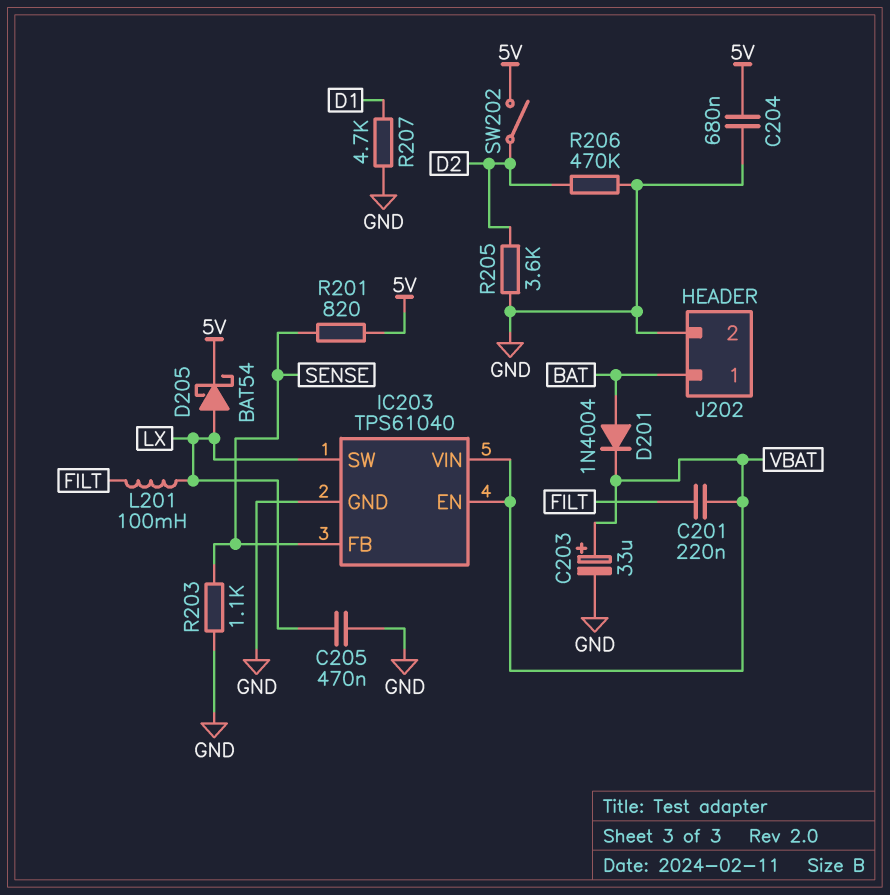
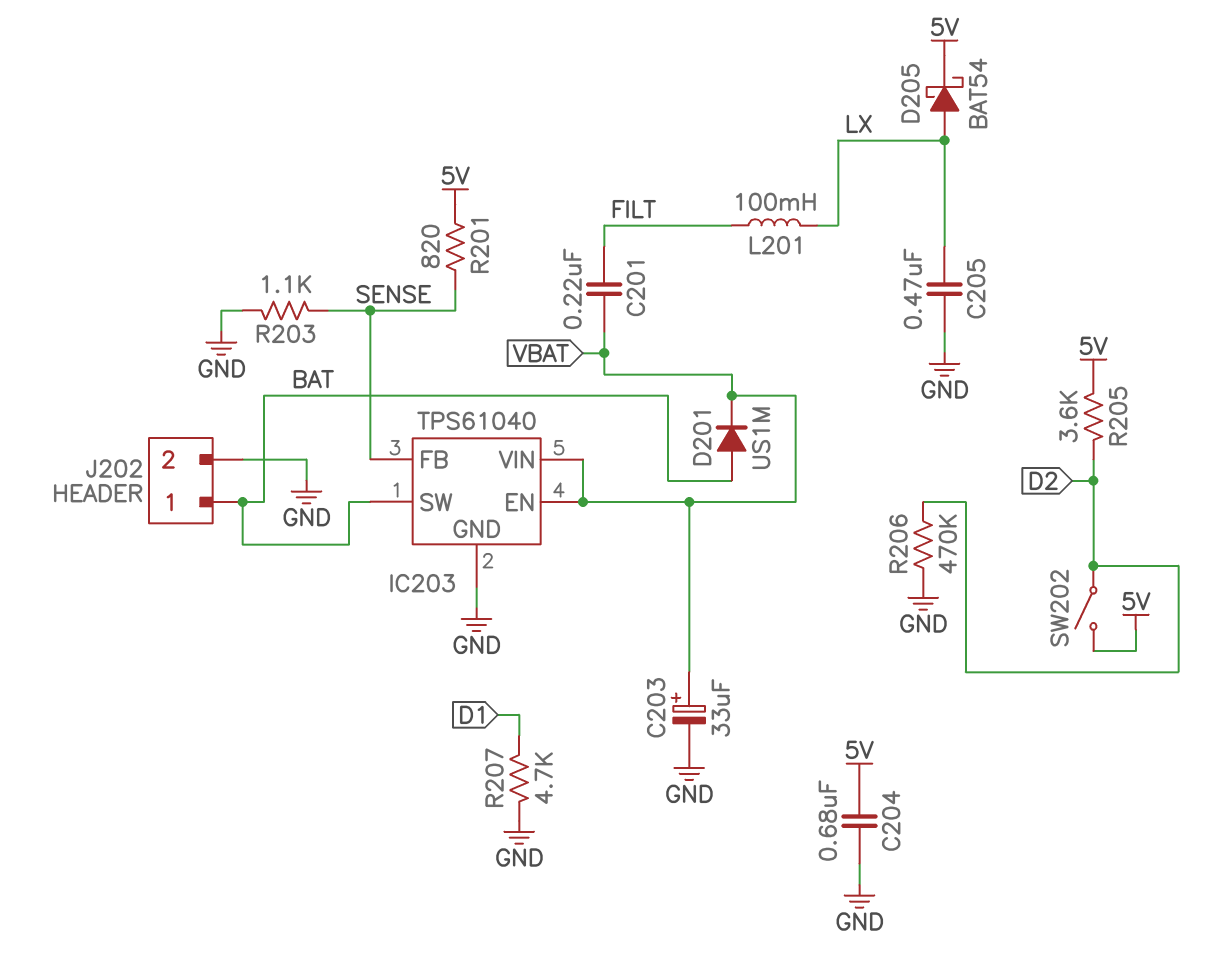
D201: diode 1N4004 (A BAT, K VBAT) -> diode US1M (A BAT, K VBAT)
IC203 pin SW: LX -> BAT
R205: 3.6k (D2, GND) -> 3.6k (5V, D2)

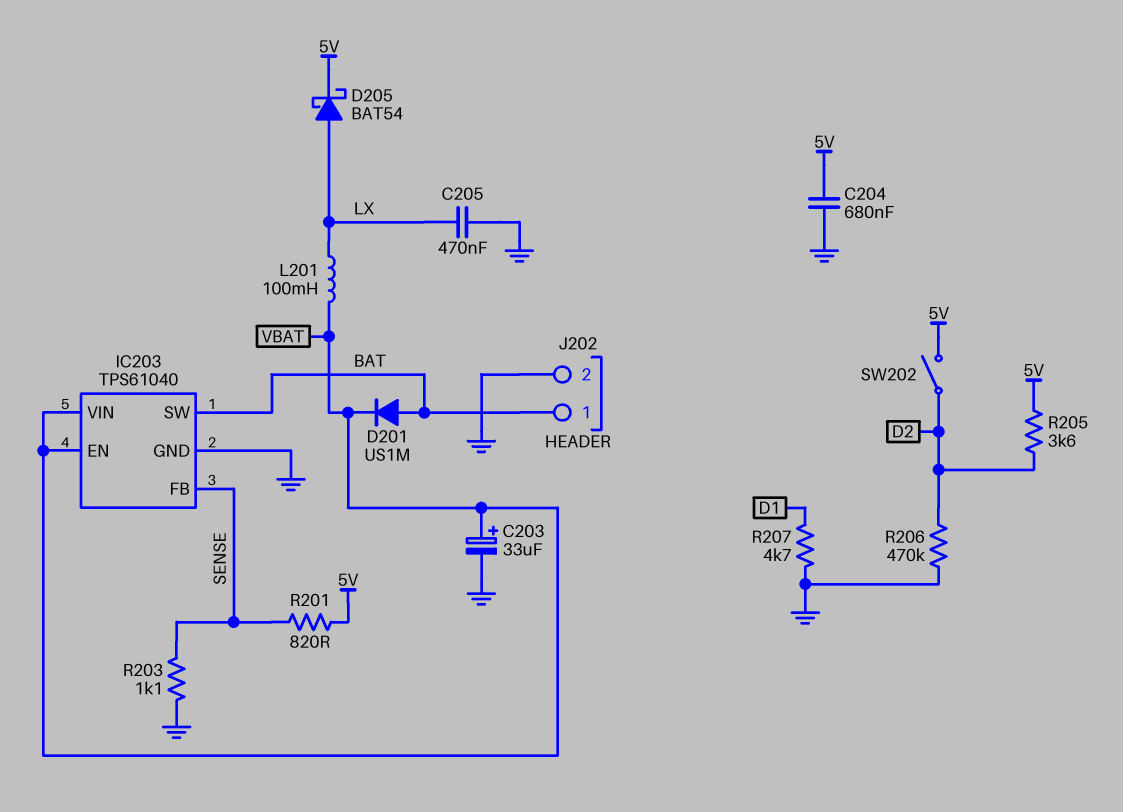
C201: 220nF (FILT, VBAT) -> none
L201: 100mH (FILT, LX) -> 100mH (LX, VBAT)

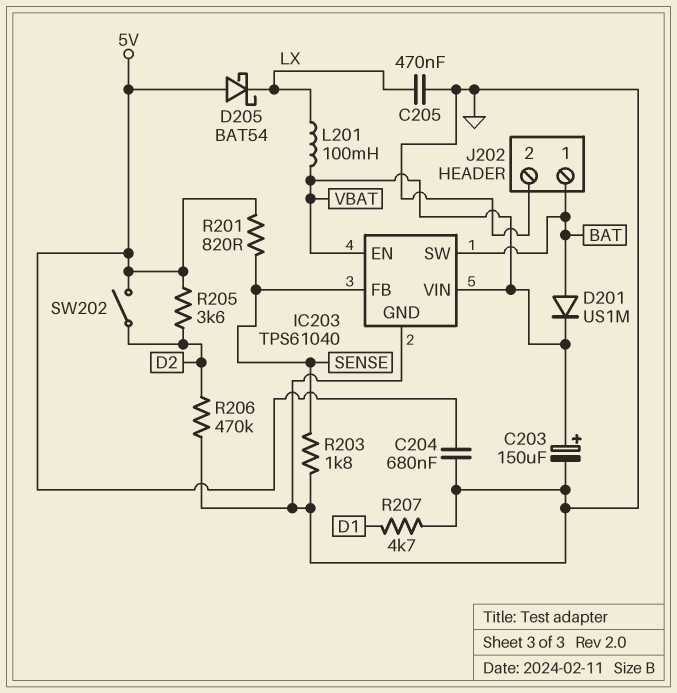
C203: 33uF (plus VBAT, minus GND) -> 150uF (plus VBAT, minus GND)
D205: schottky BAT54 (A LX, K 5V) -> schottky BAT54 (A 5V, K LX)
R203: 1.1k (GND, SENSE) -> 1.8k (GND, SENSE)

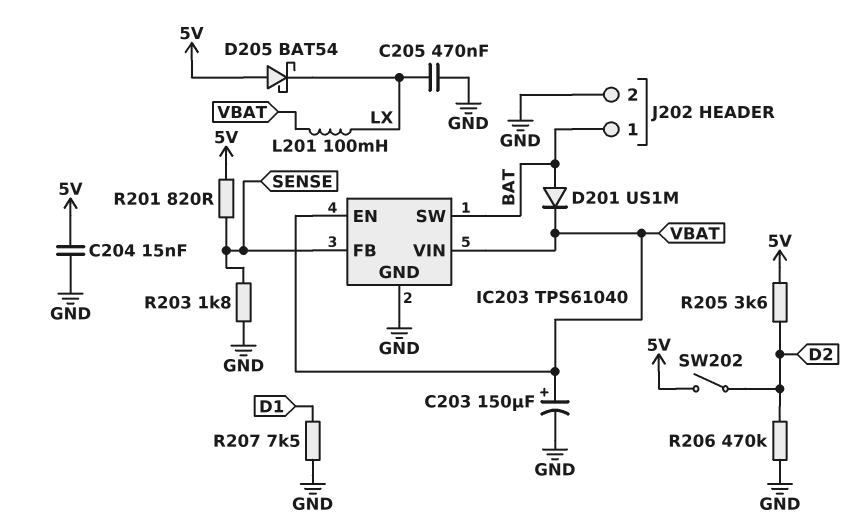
C204: 680nF (5V, GND) -> 15nF (5V, GND)
R207: 4.7k (D1, GND) -> 7.5k (D1, GND)

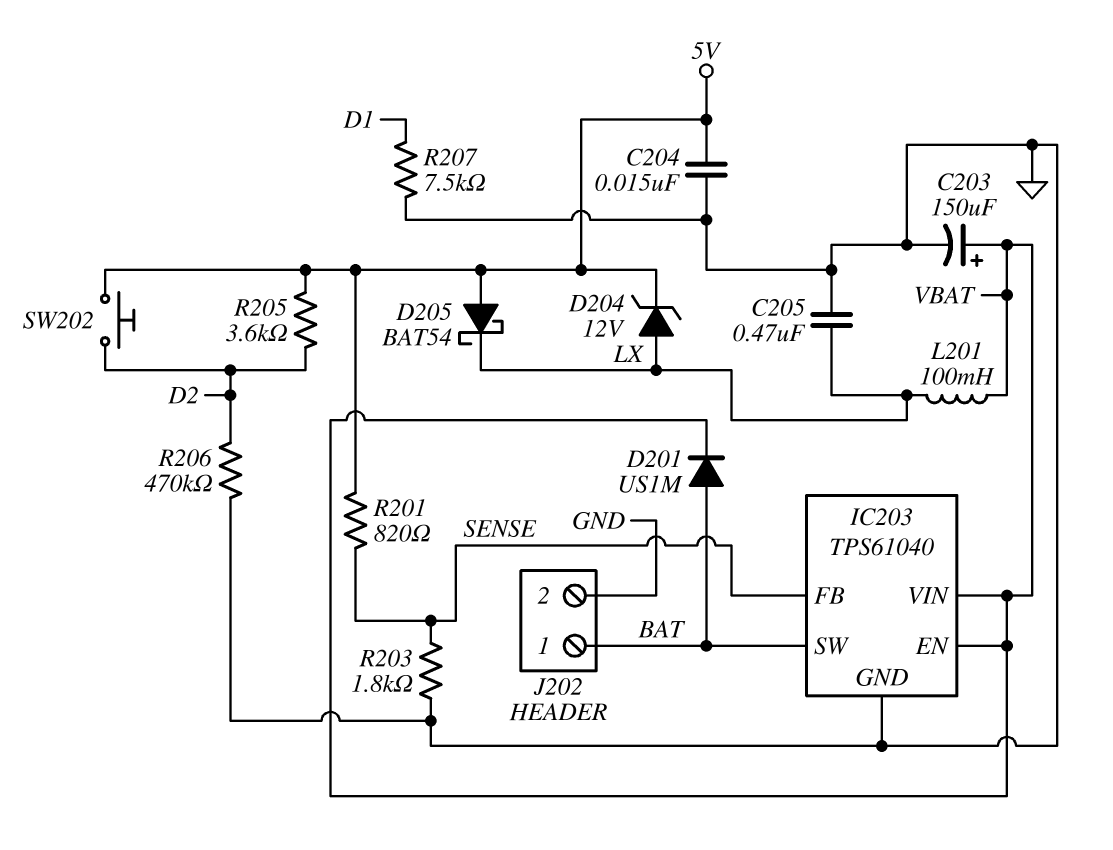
D204: none -> zener 12V (A LX, K 5V)
SW202: switch (5V, D2) -> button (5V, D2)

